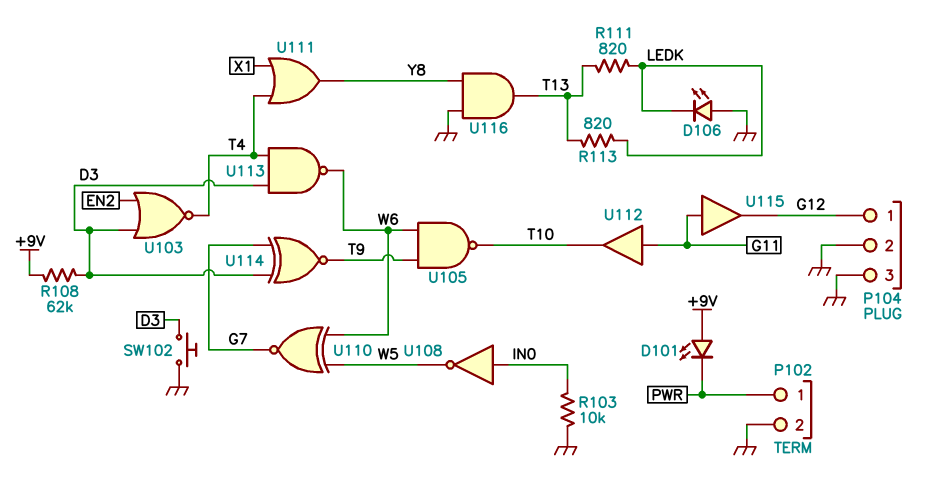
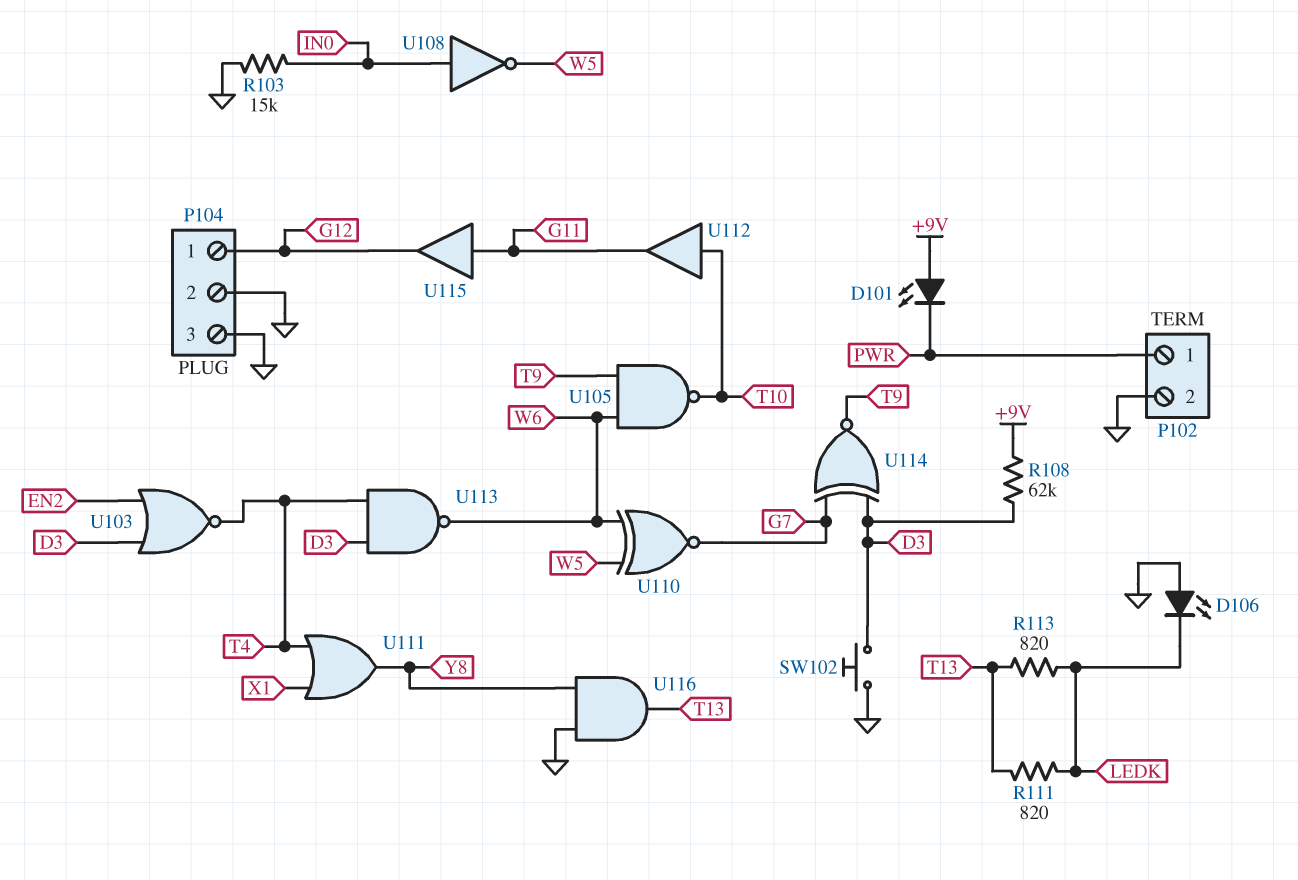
R103: 10k (GND, IN0) -> 15k (GND, IN0)
U112: buffer (in G11, out T10) -> buffer (in T10, out G11)

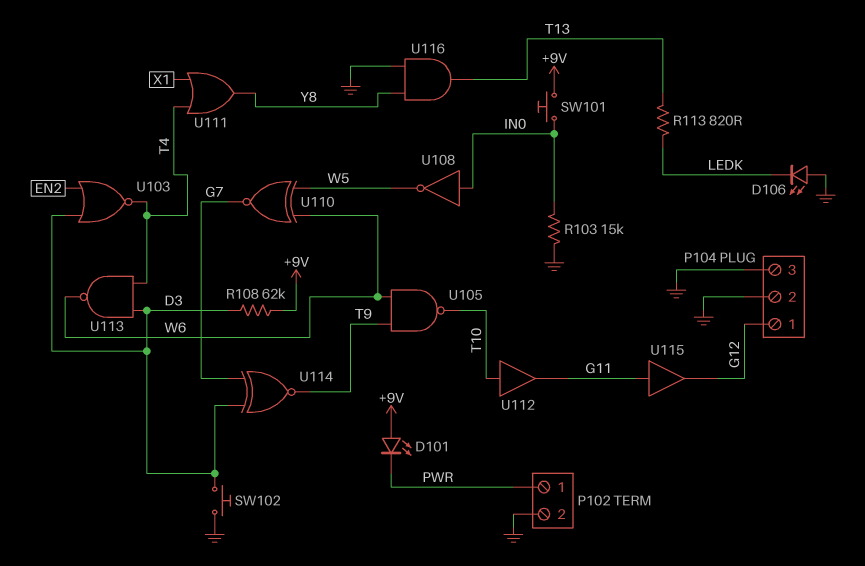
R111: 820 (LEDK, T13) -> none
SW101: none -> button (+9V, IN0)

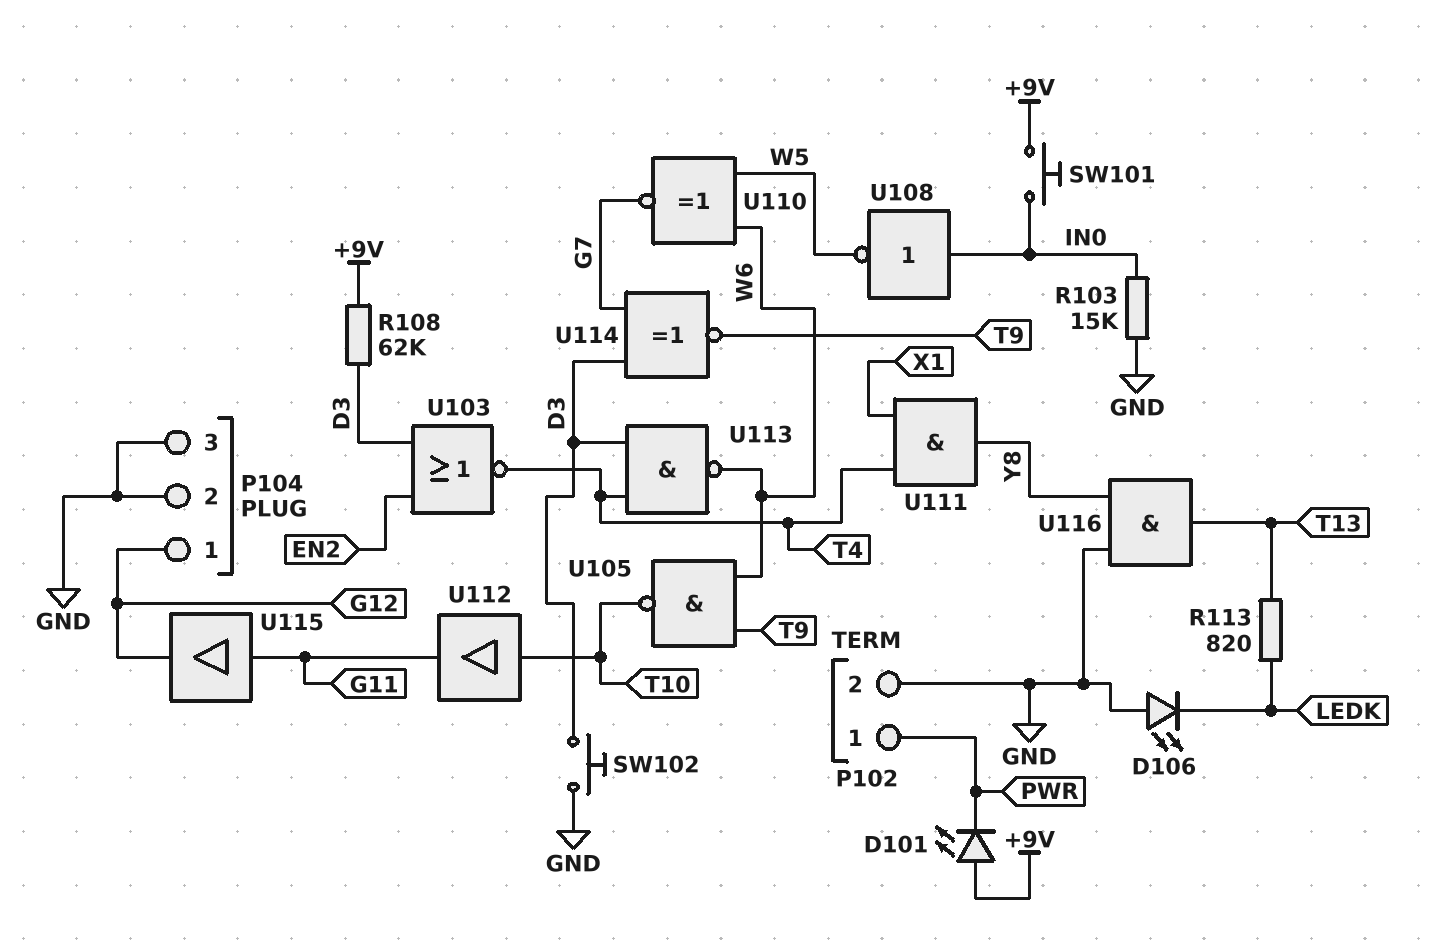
U111: OR (in T4, in X1, out Y8) -> AND (in T4, in X1, out Y8)

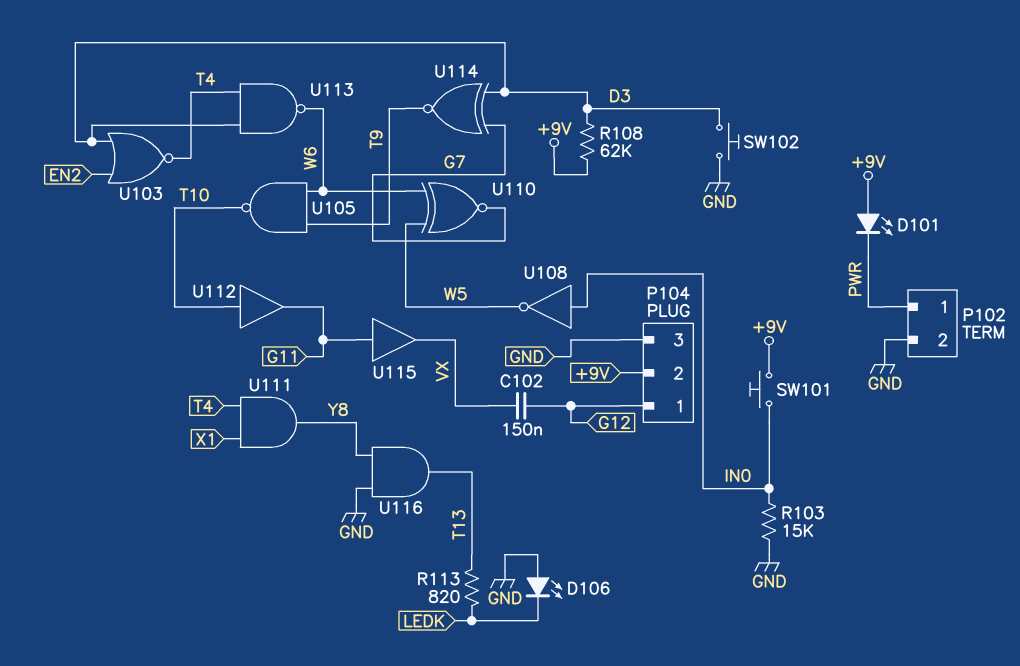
C102: none -> 150nF (G12, VX)
P104 pin 2: GND -> +9V
U115: buffer (in G11, out G12) -> buffer (in G11, out VX)

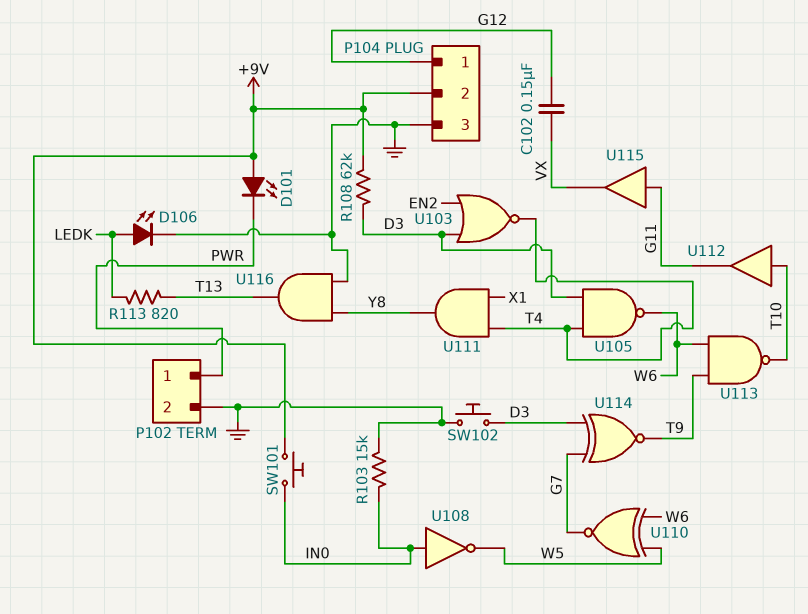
D106: LED (A GND, K LEDK) -> LED (A LEDK, K GND)
U105: NAND (in T9, in W6, out T10) -> NAND (in D3, in T4, out W6)
U113: NAND (in D3, in T4, out W6) -> NAND (in T9, in W6, out T10)

